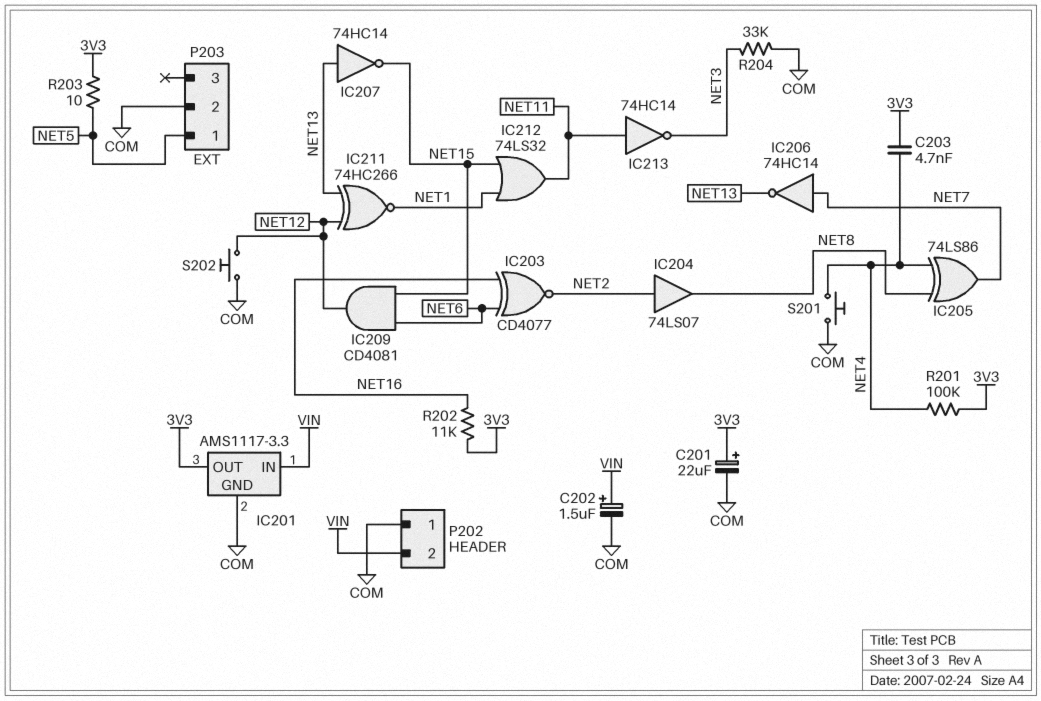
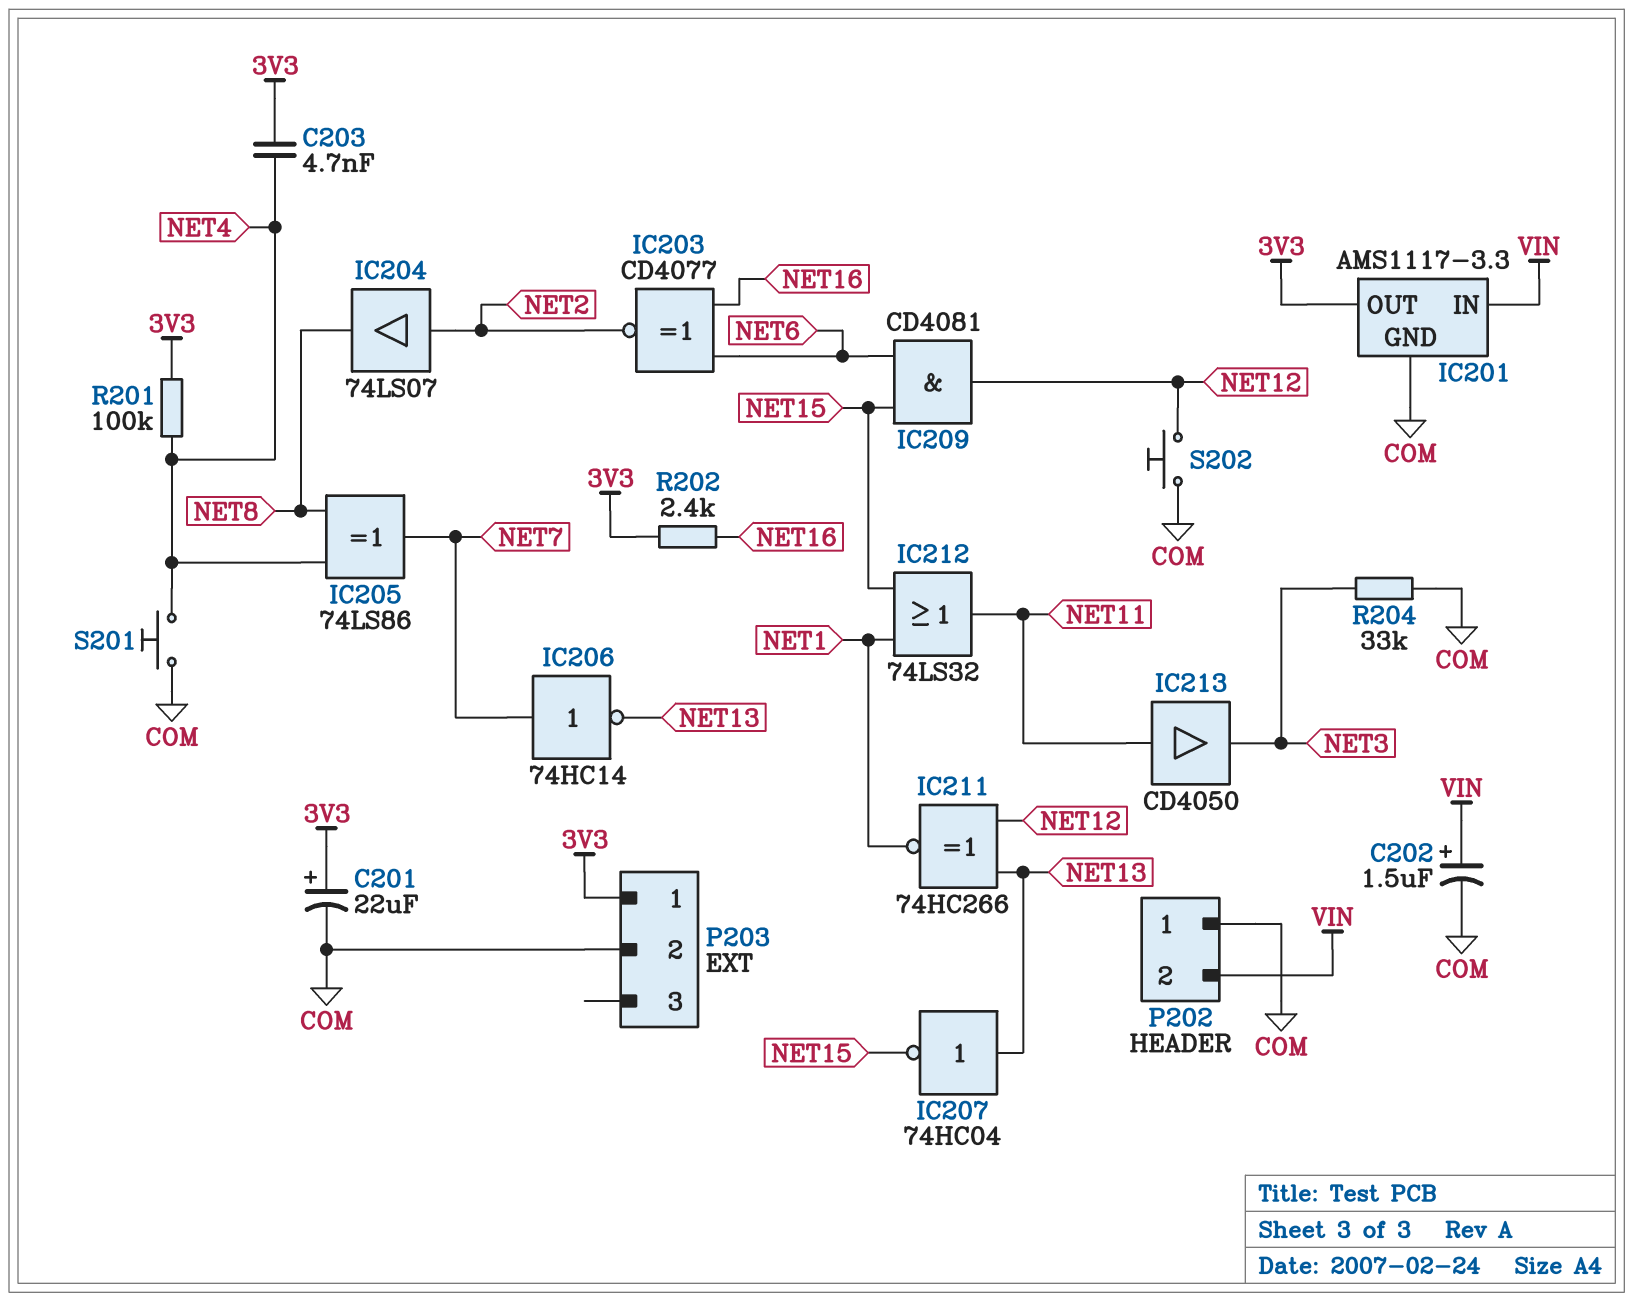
IC207: NOT 74HC14 (in NET13, out NET15) -> NOT 74HC04 (in NET13, out NET15)
IC213: NOT 74HC14 (in NET11, out NET3) -> buffer CD4050 (in NET11, out NET3)
P203 pin 1: NET5 -> 3V3
R202: 11k (3V3, NET16) -> 2.4k (3V3, NET16)
R203: 10 (3V3, NET5) -> none

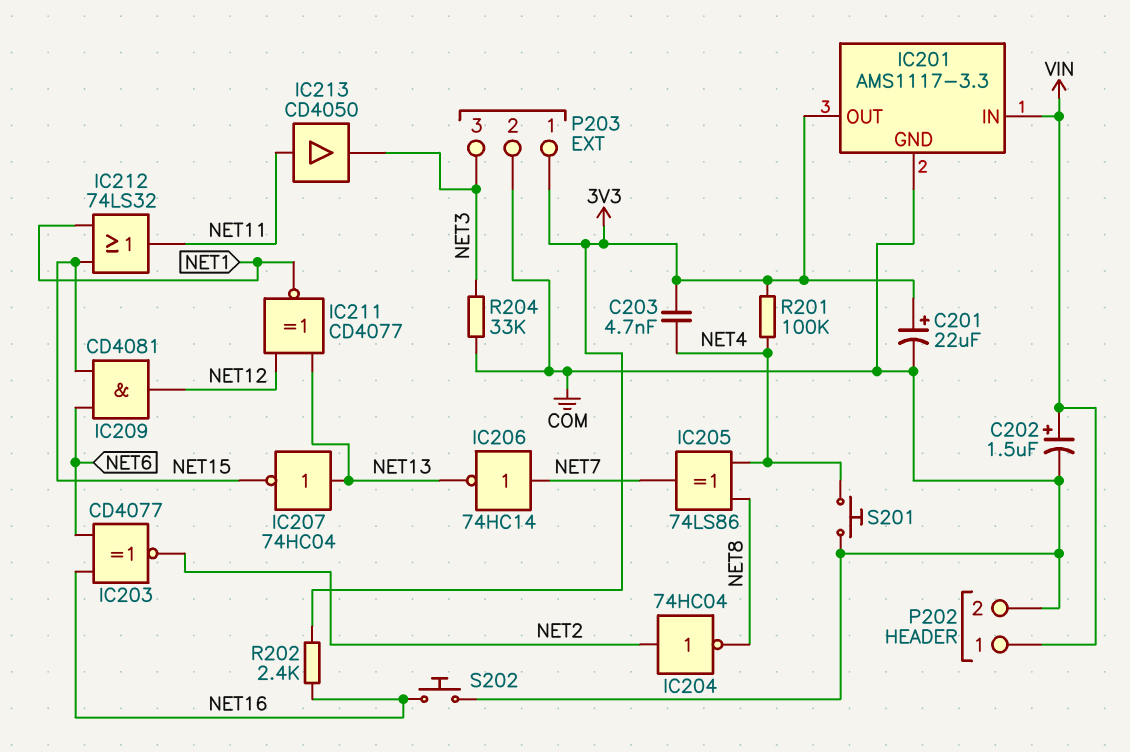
IC204: buffer 74LS07 (in NET2, out NET8) -> NOT 74HC04 (in NET2, out NET8)
IC211: XNOR 74HC266 (in NET12, in NET13, out NET1) -> XNOR CD4077 (in NET12, in NET13, out NET1)
P202 pin 1: COM -> VIN
P202 pin 2: VIN -> COM
P203 pin 3: none -> NET3
S202: button (COM, NET12) -> button (COM, NET16)

